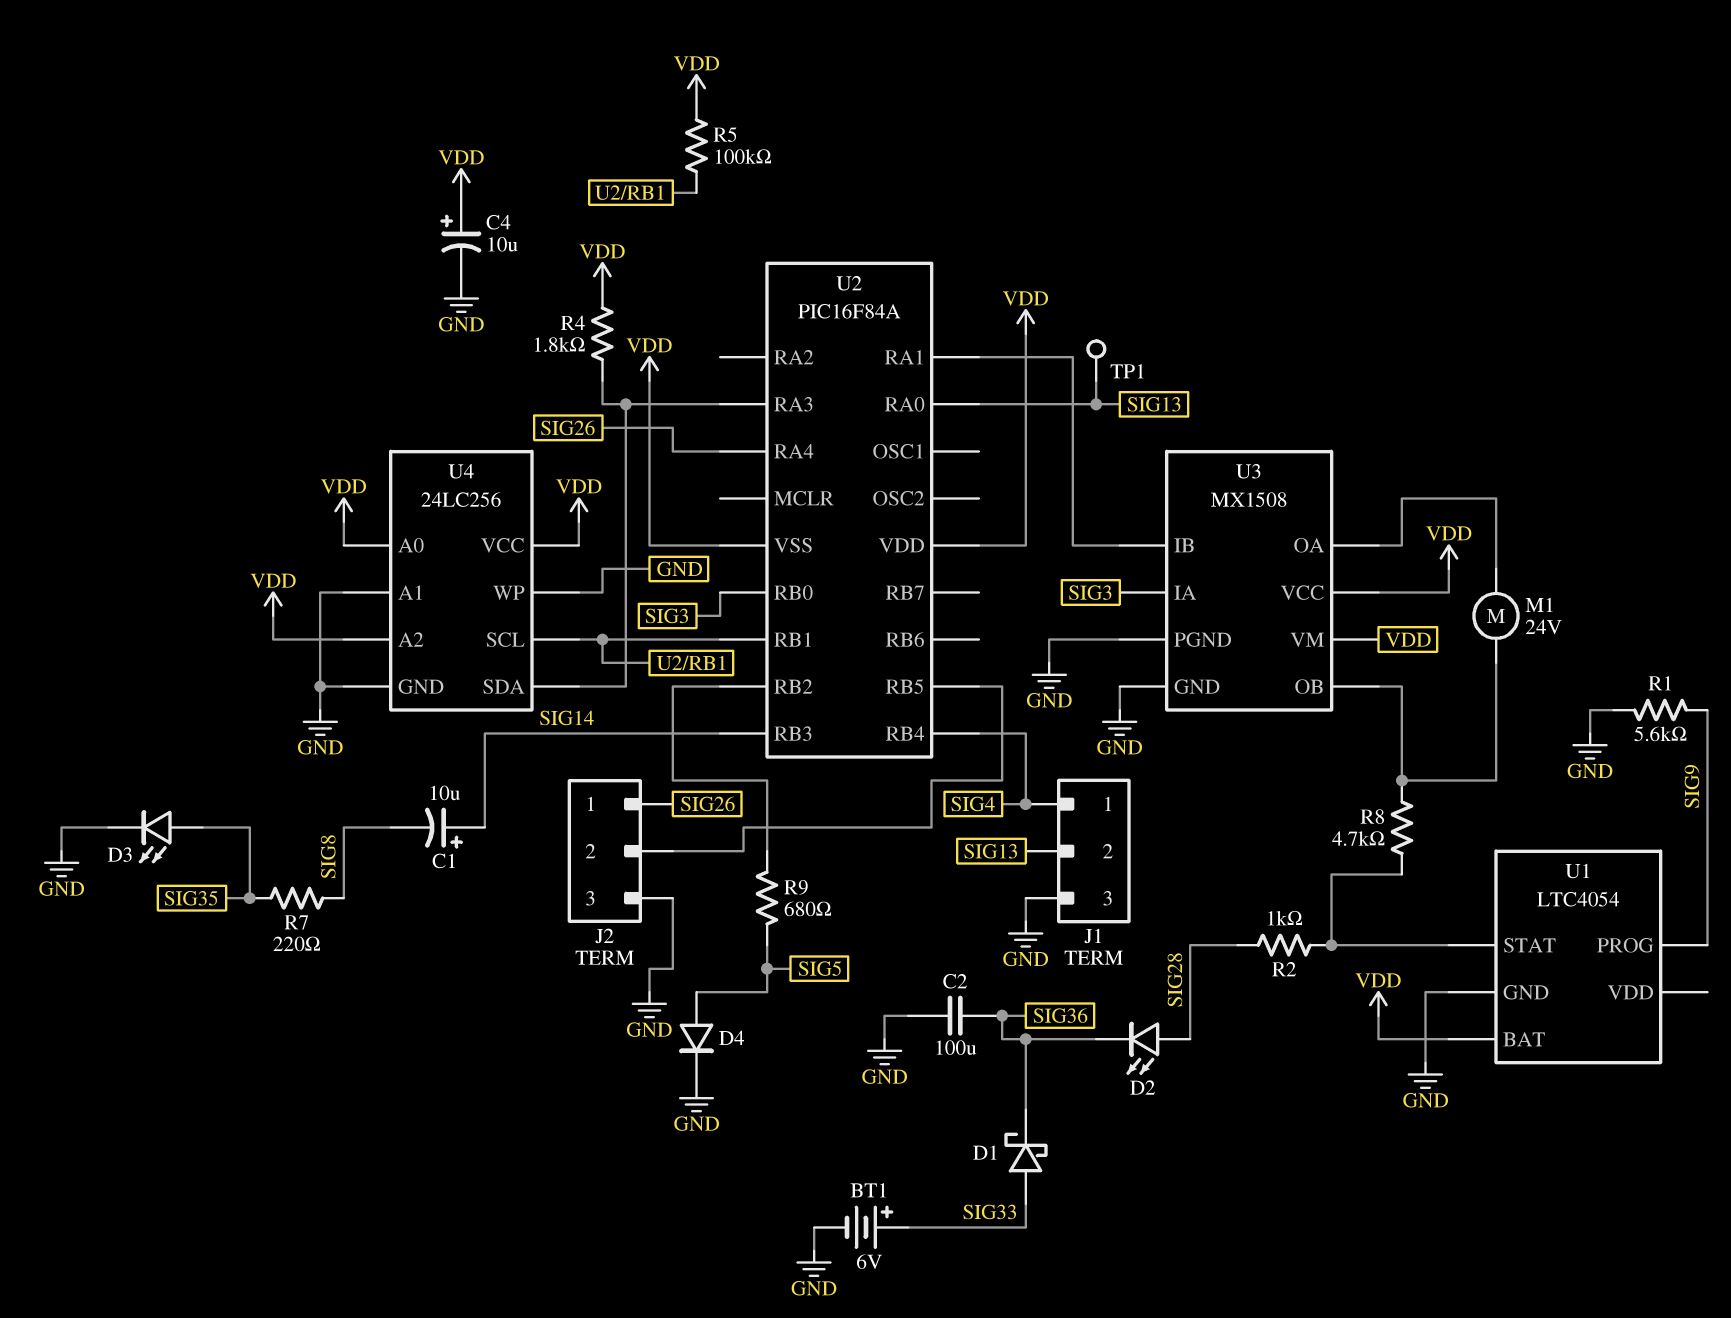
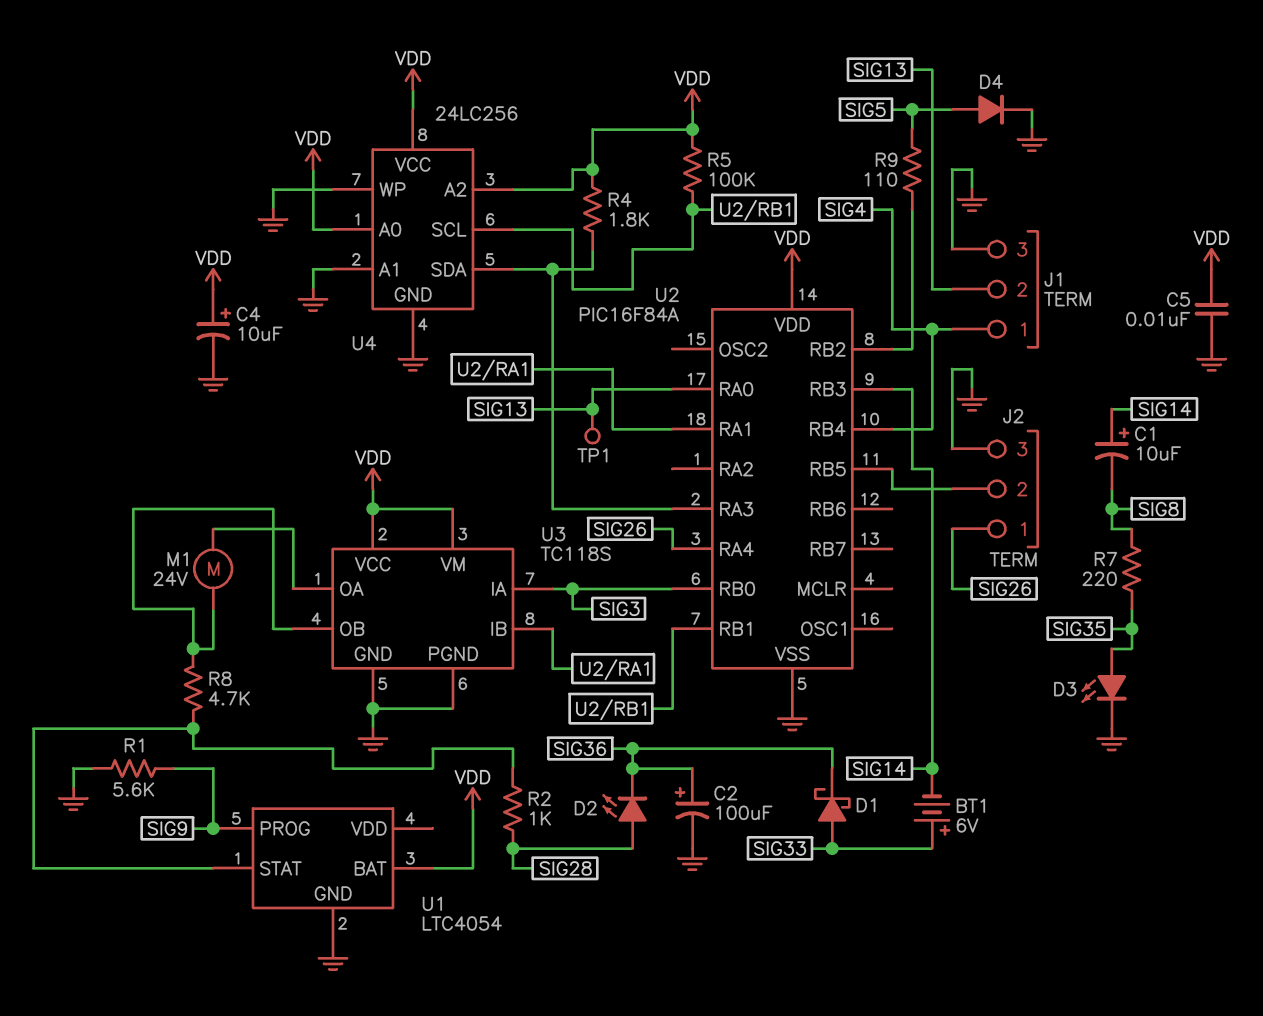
BT1: 6V (plus SIG33, minus GND) -> 6V (plus SIG33, minus SIG14)
C2: 100uF (GND, SIG36) -> 100uF (plus SIG36, minus GND)
C5: none -> 10nF (GND, VDD)
R9: 680 (SIG5, U2/RB2) -> 110 (SIG5, U2/RB2)
U2 pin VSS: VDD -> GND
U3: MX1508 -> TC118S

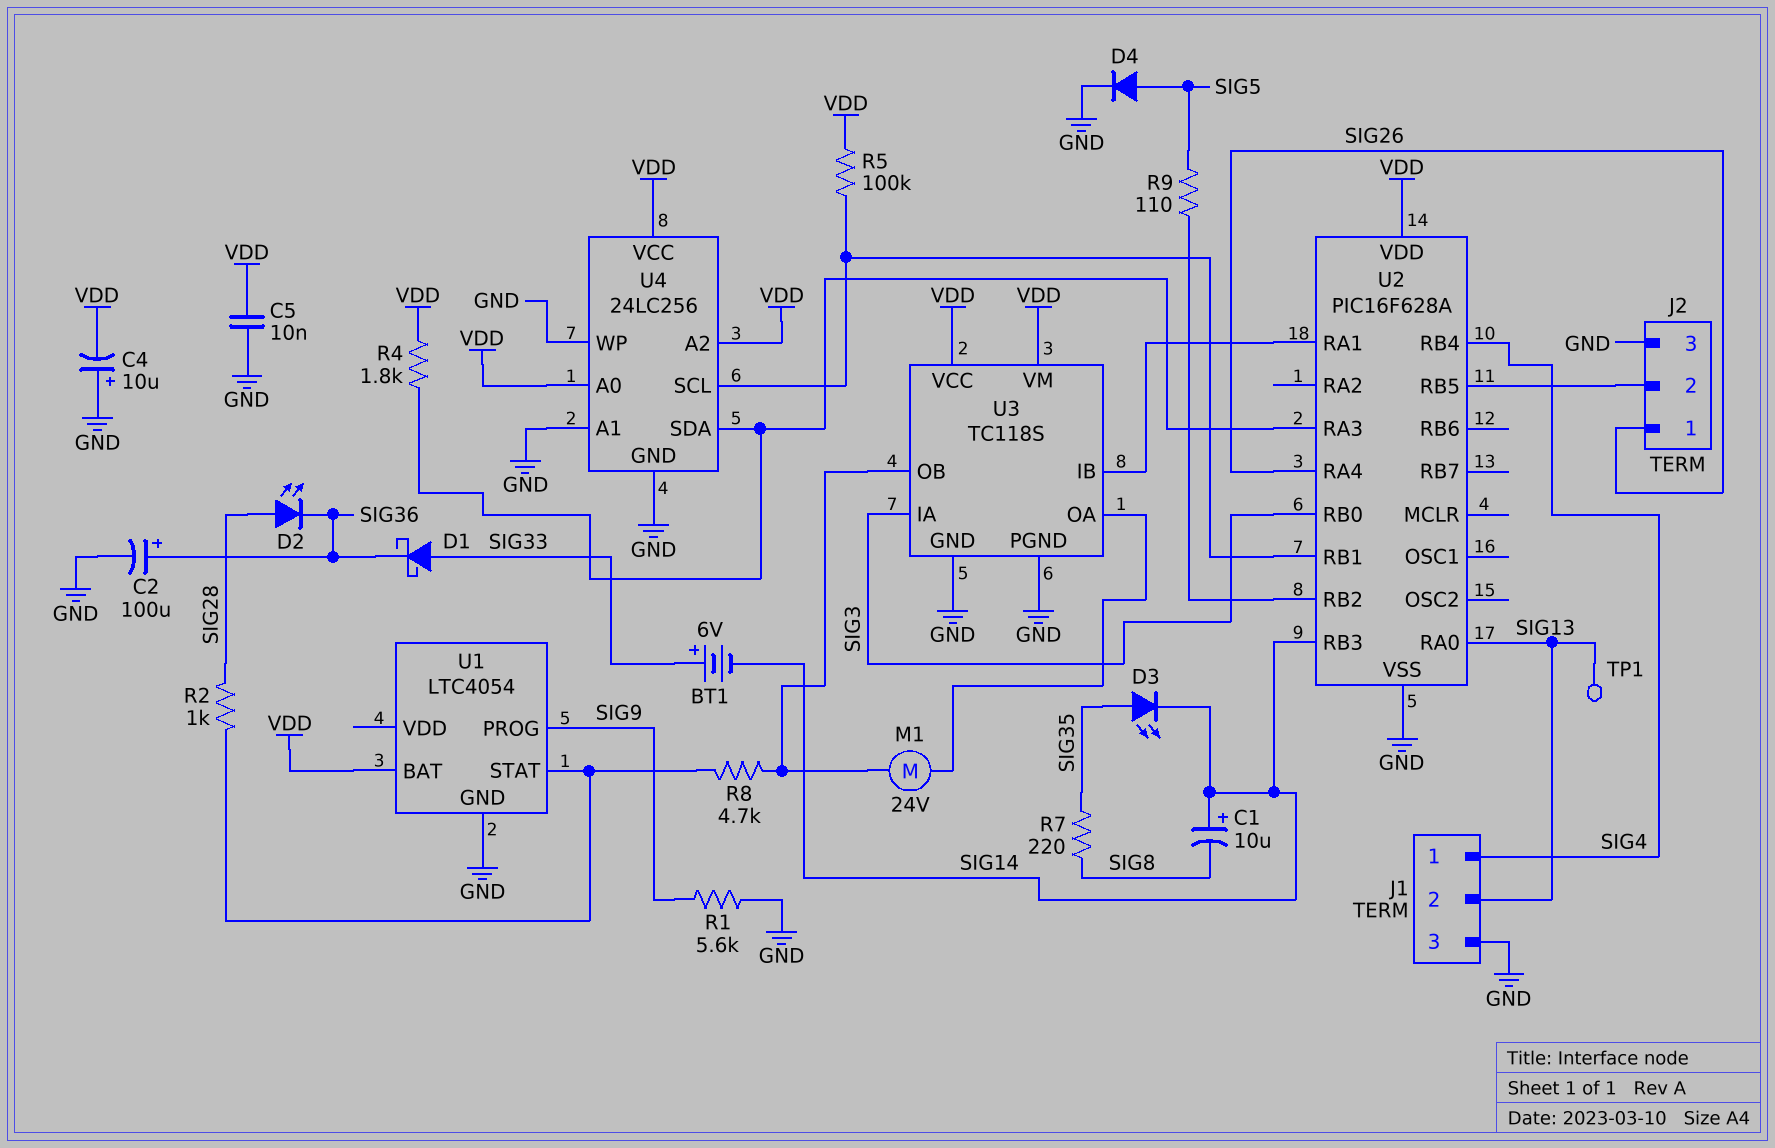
C4: 10uF (plus VDD, minus GND) -> 10uF (plus GND, minus VDD)
D3: LED (A SIG35, K GND) -> LED (A SIG35, K SIG14)
U2: PIC16F84A -> PIC16F628A

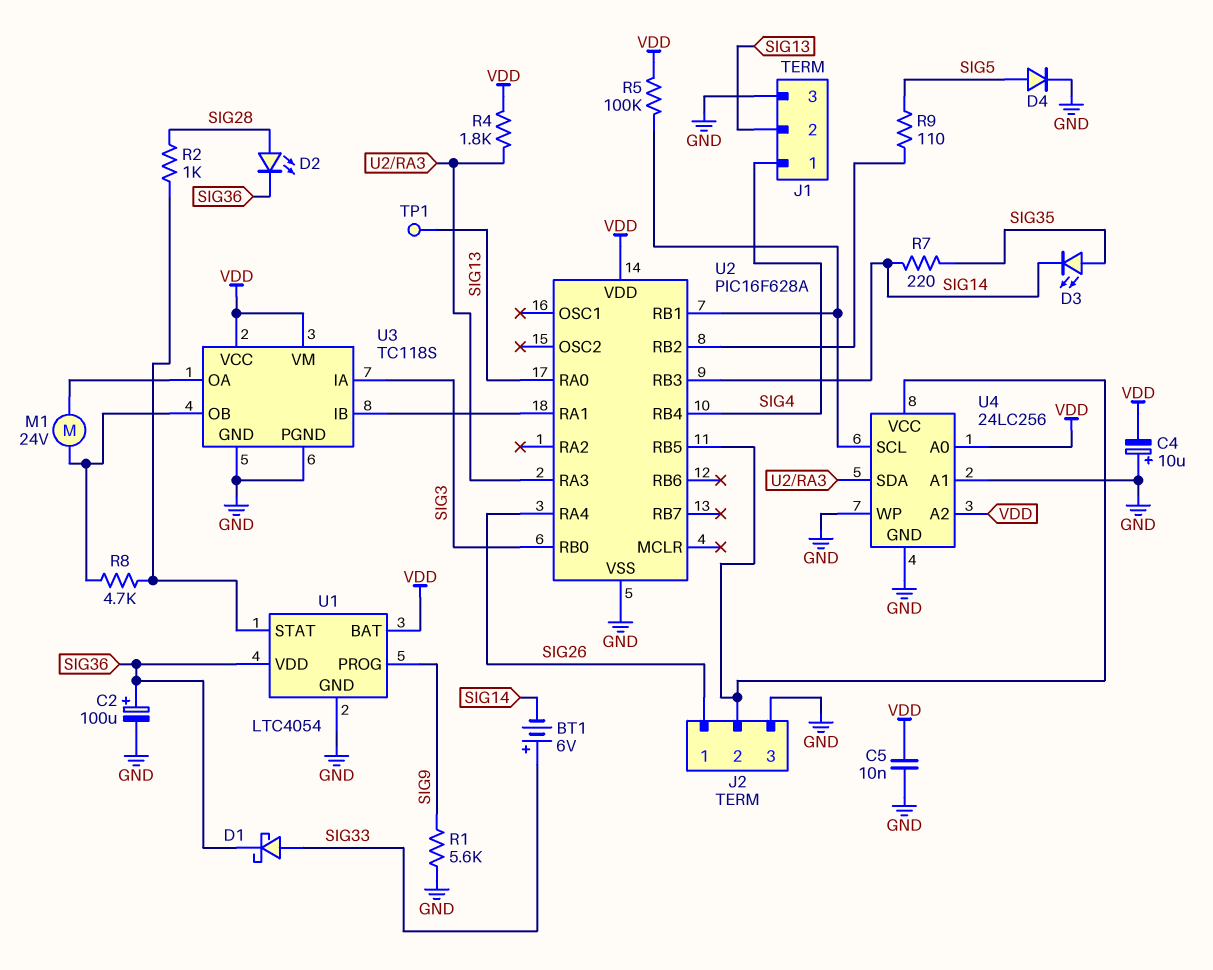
C1: 10uF (plus SIG14, minus SIG8) -> none
R7: 220 (SIG8, SIG35) -> 220 (SIG14, SIG35)
U1 pin VDD: none -> SIG36
U4 pin VCC: VDD -> J2/2

